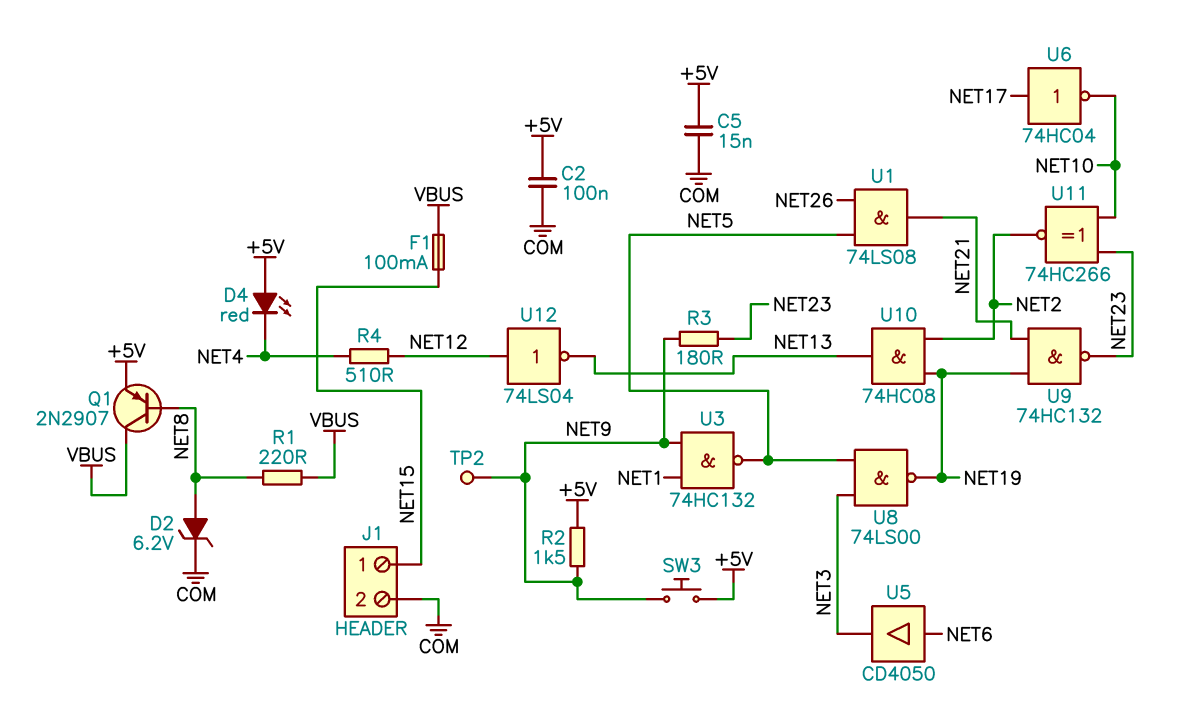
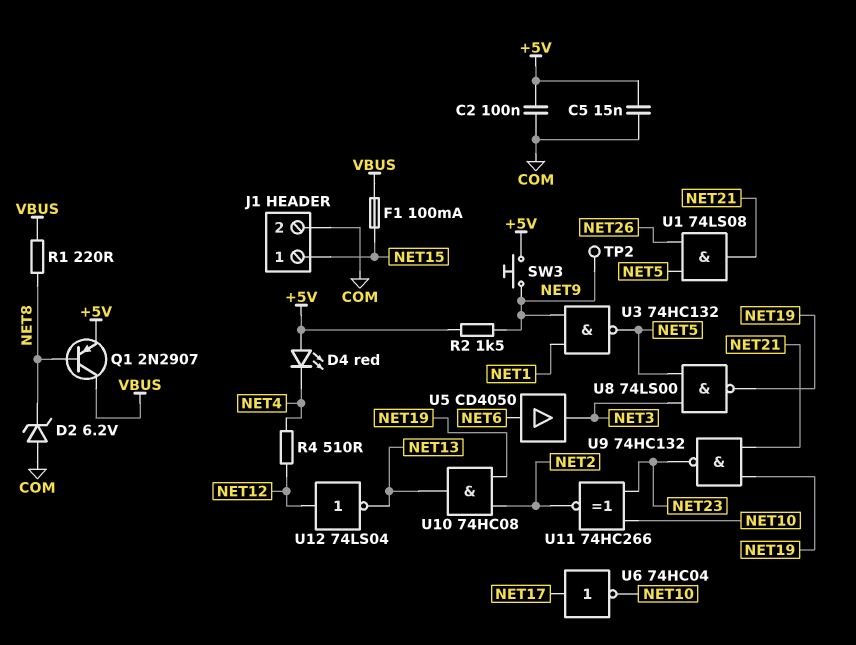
D2: zener 6.2V (A NET8, K COM) -> zener 6.2V (A COM, K NET8)
R3: 180 (NET9, NET23) -> none

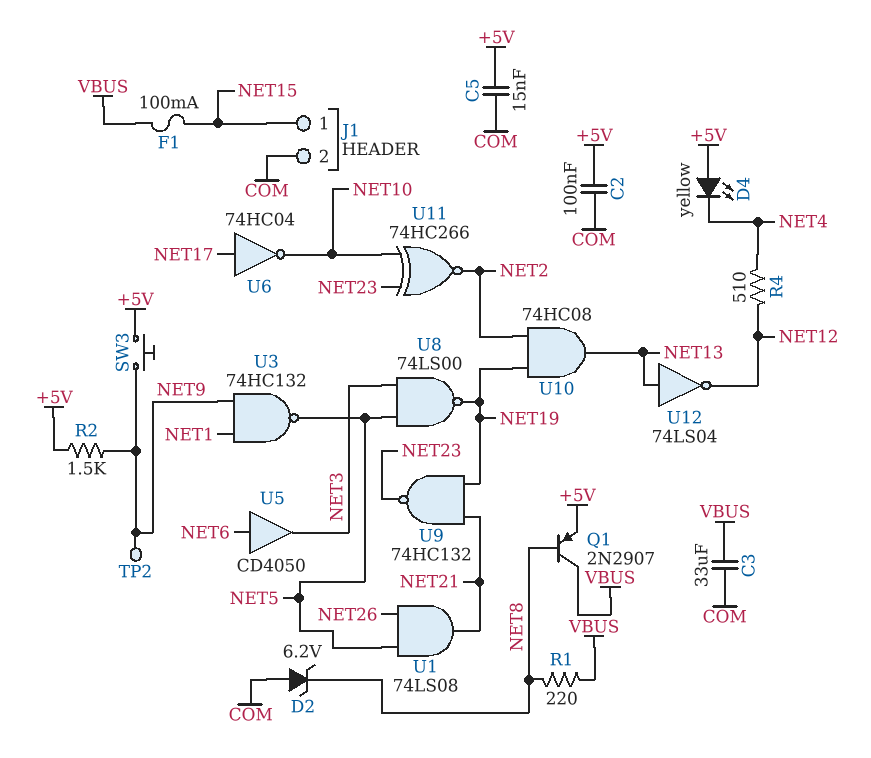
C3: none -> 33uF (COM, VBUS)
D4: LED red (A +5V, K NET4) -> LED yellow (A +5V, K NET4)
U12: NOT 74LS04 (in NET12, out NET13) -> NOT 74LS04 (in NET13, out NET12)

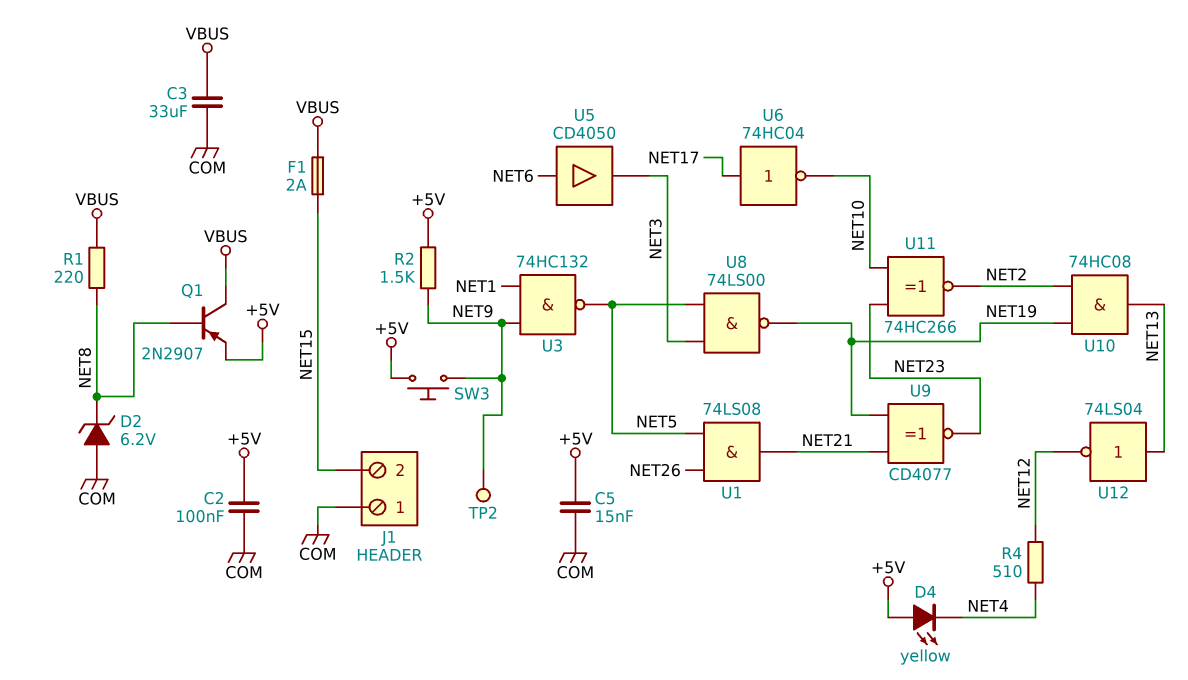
F1: 100mA (NET15, VBUS) -> 2A (NET15, VBUS)
J1 pin 1: NET15 -> COM
J1 pin 2: COM -> NET15
U9: NAND 74HC132 (in NET19, in NET21, out NET23) -> XNOR CD4077 (in NET19, in NET21, out NET23)

